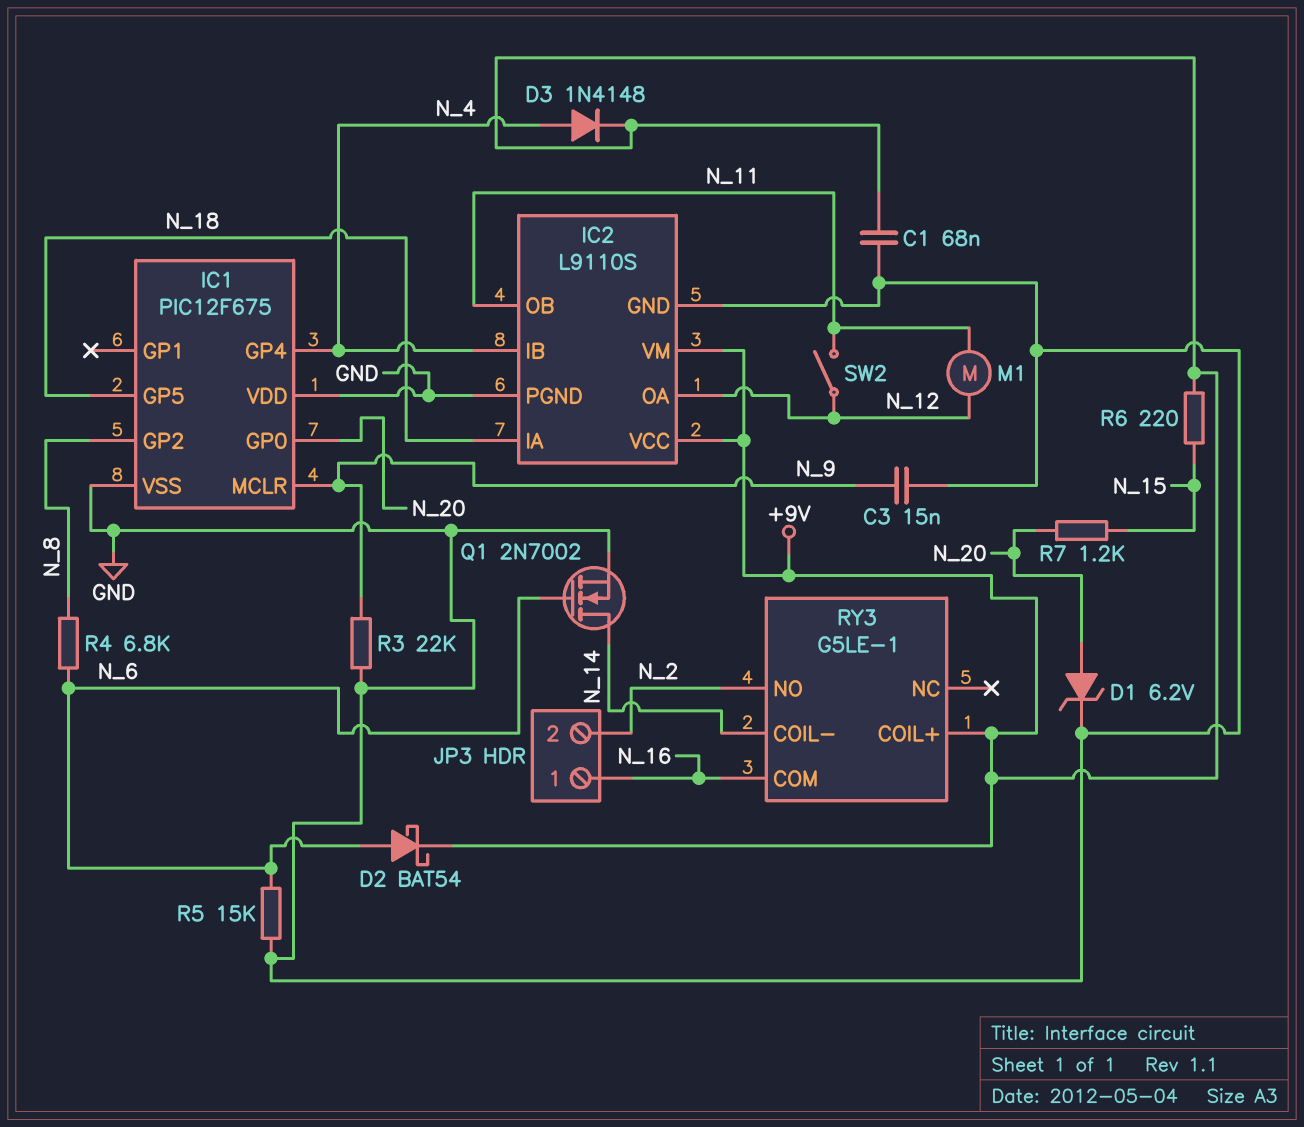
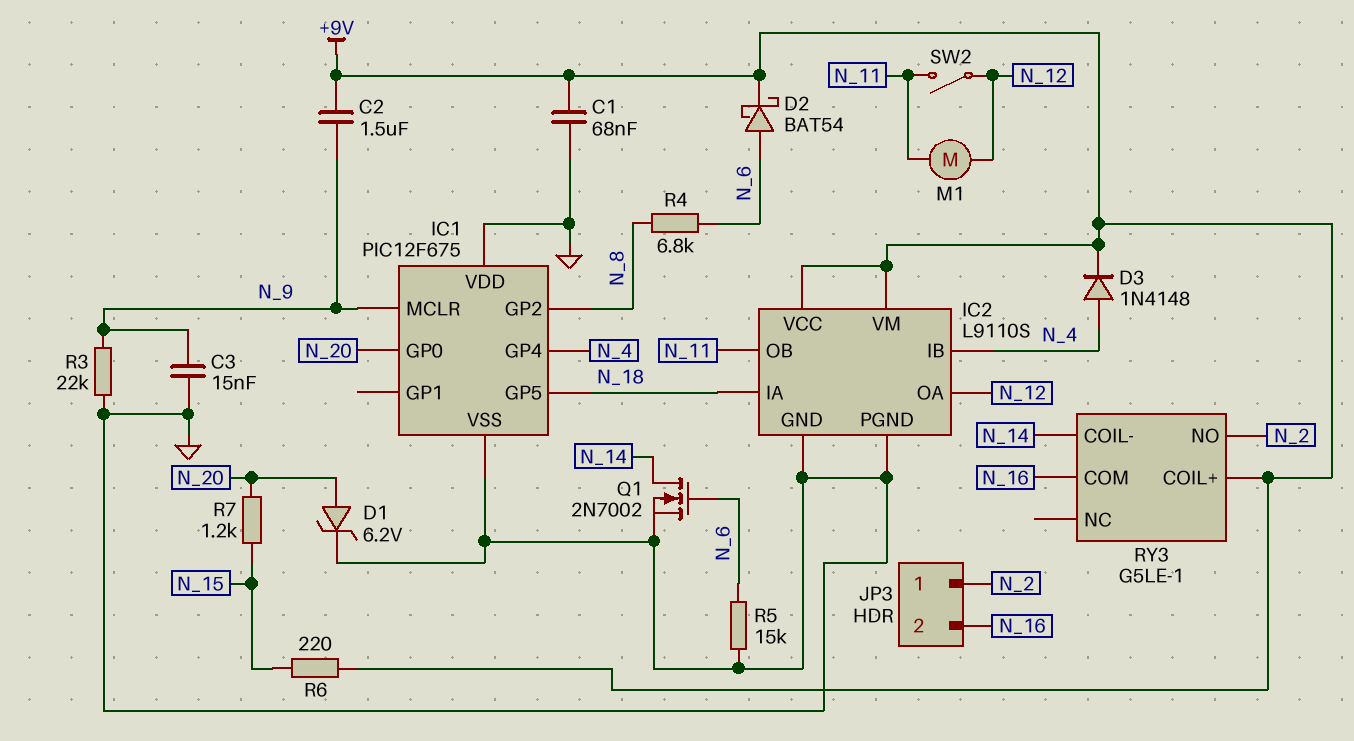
C2: none -> 1.5uF (+9V, N_9)
JP3 pin 1: N_16 -> N_2
JP3 pin 2: N_2 -> N_16

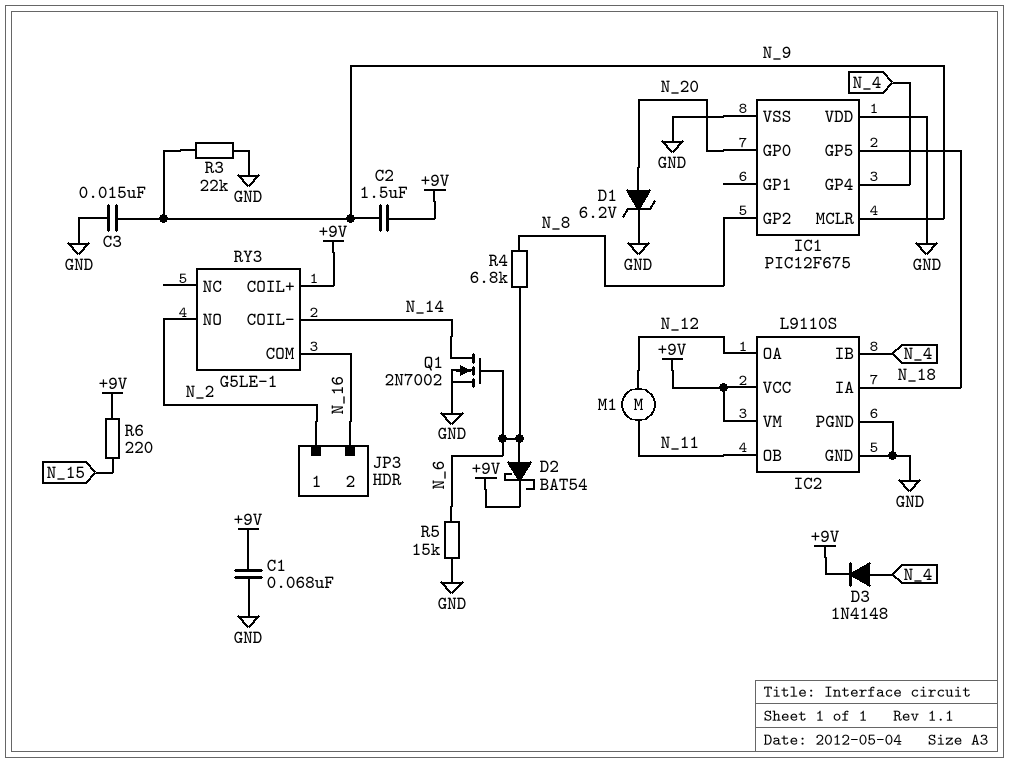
R7: 1.2k (N_15, N_20) -> none
SW2: switch (N_11, N_12) -> none

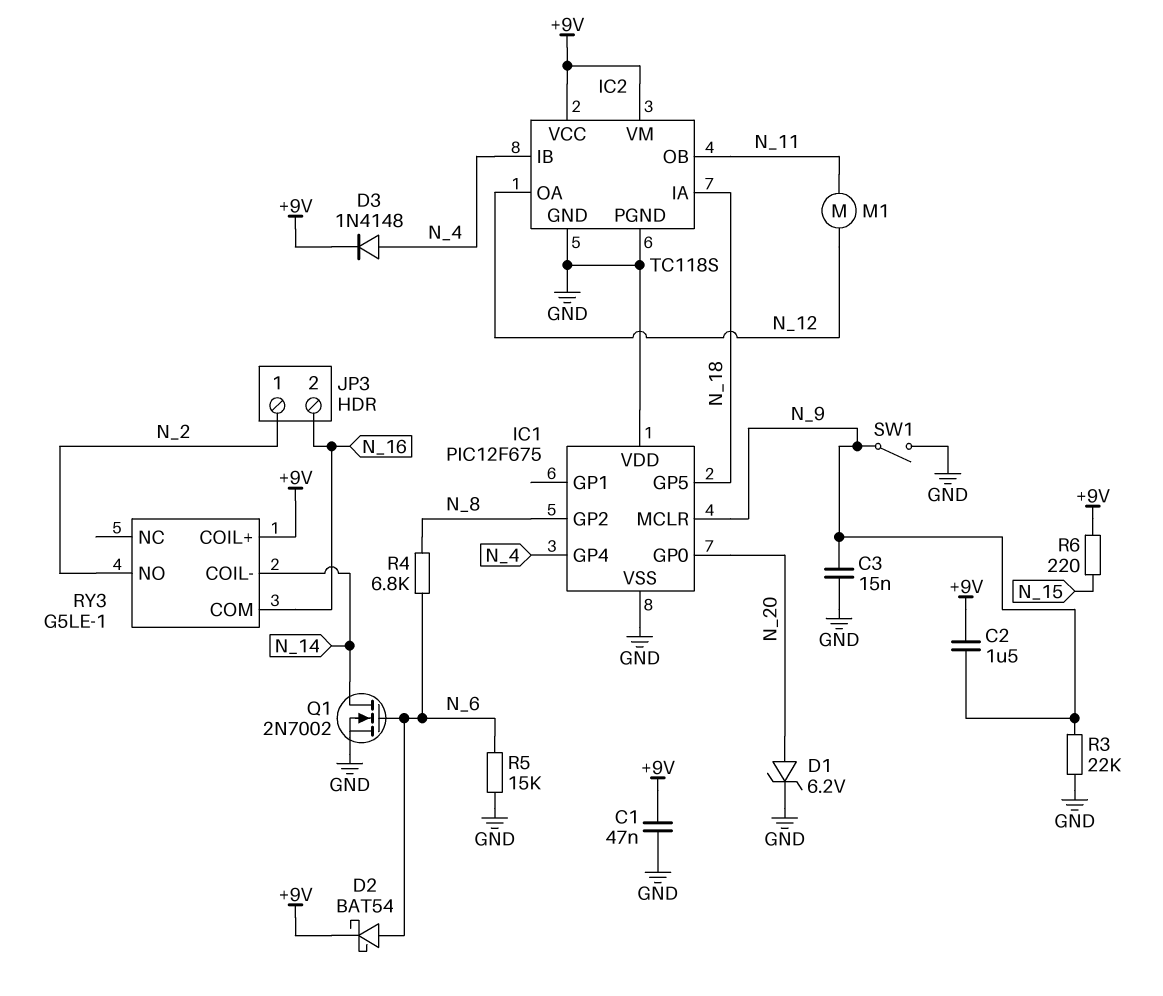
C1: 68nF (+9V, GND) -> 47nF (+9V, GND)
IC2: L9110S -> TC118S
SW1: none -> switch (GND, N_9)

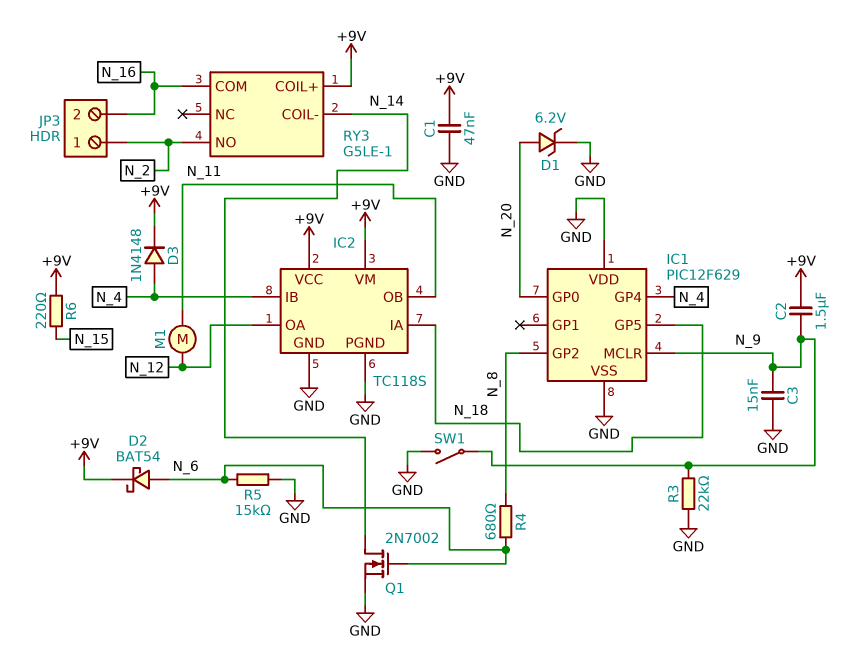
IC1: PIC12F675 -> PIC12F629
R4: 6.8k (N_6, N_8) -> 680 (N_6, N_8)

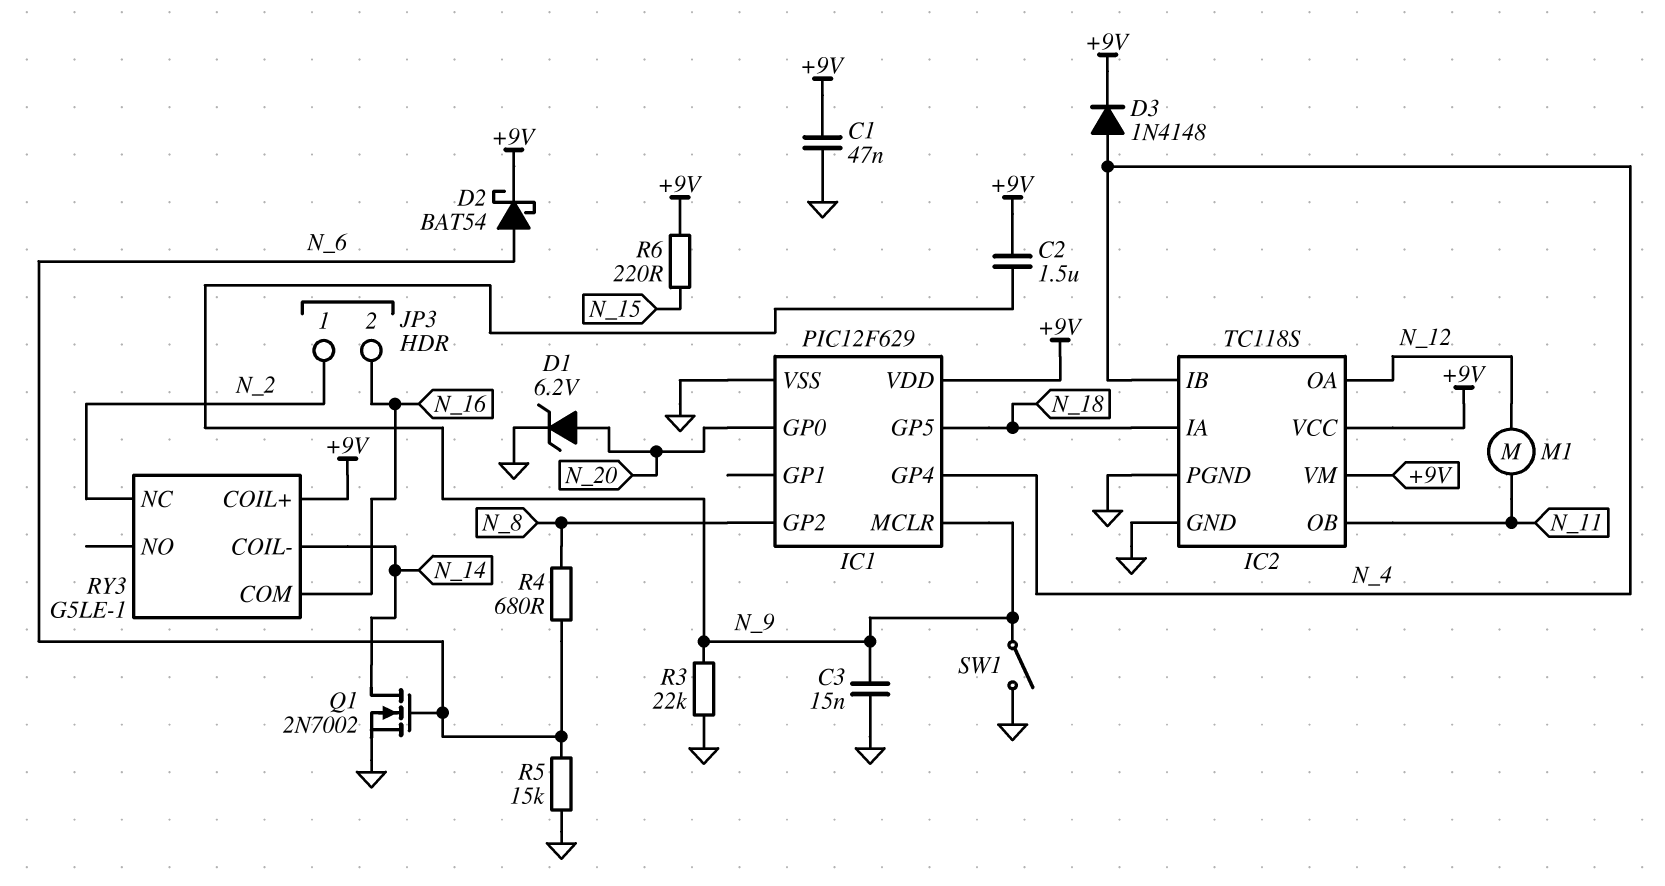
IC1 pin VDD: GND -> +9V
RY3 pin NC: none -> N_2
RY3 pin NO: N_2 -> none

